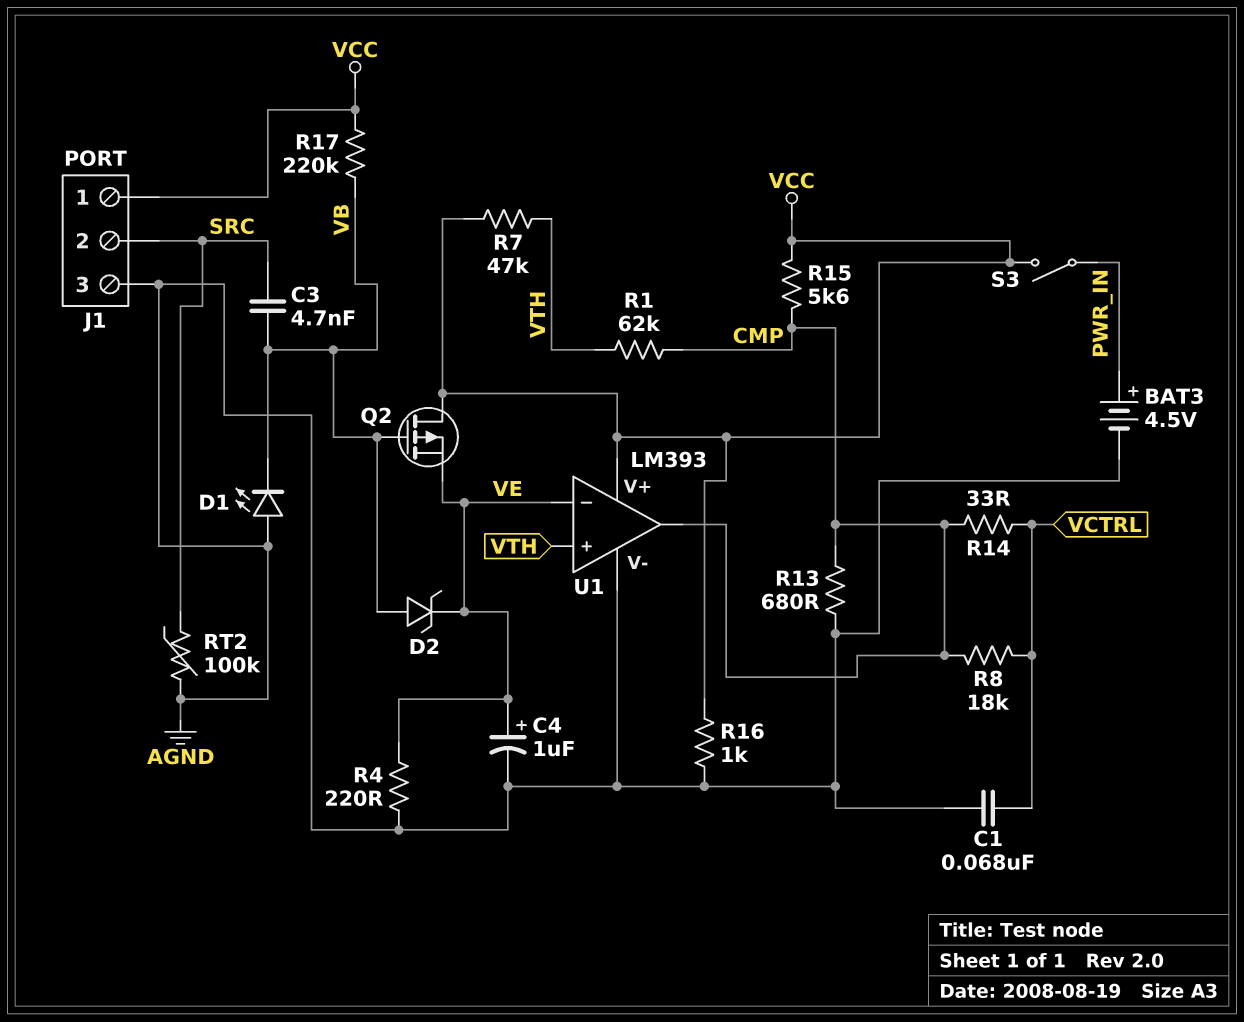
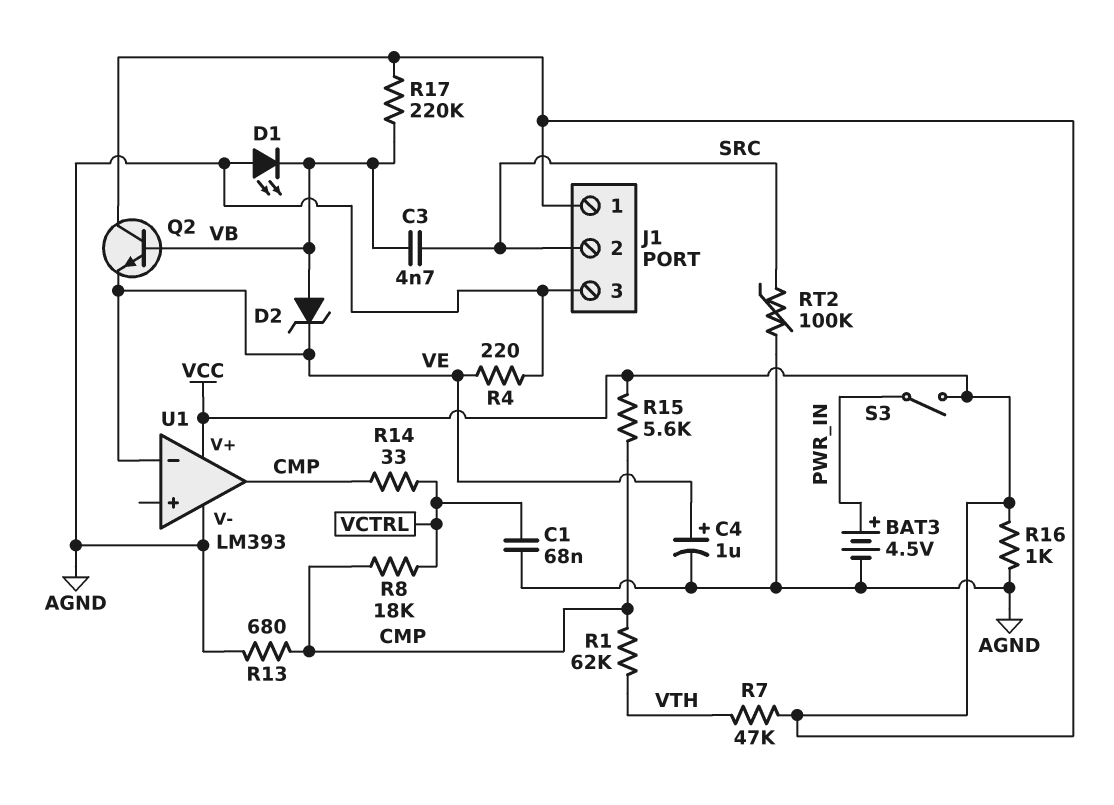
Q2: PMOS (G VB, D VCC, S VE) -> NPN (B VB, C VCC, E VE)
U1 pin in+: VTH -> none

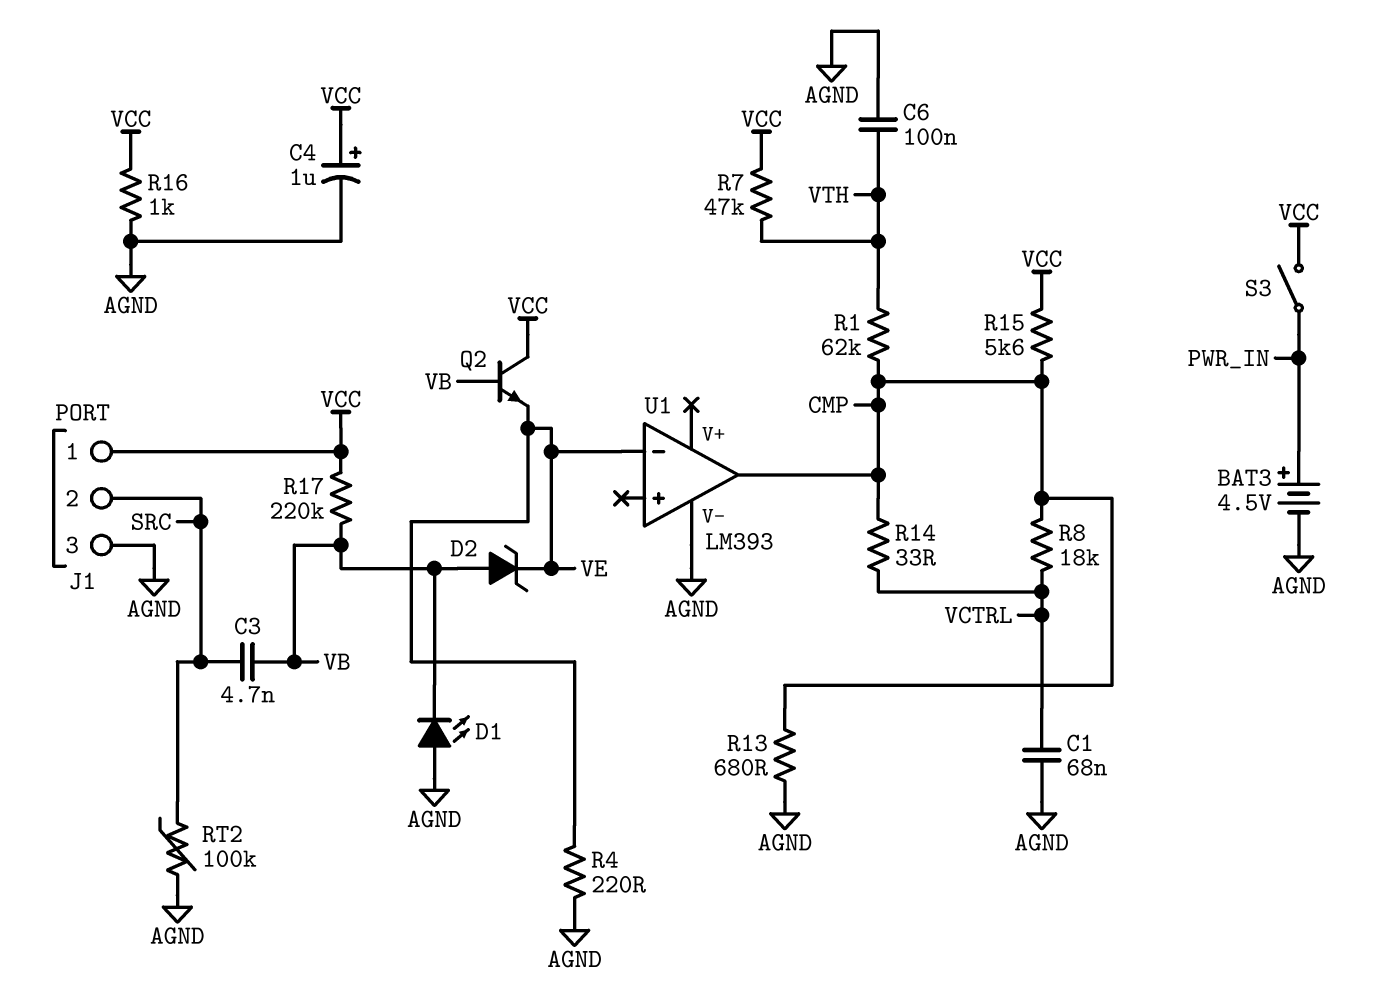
C4: 1uF (plus VE, minus AGND) -> 1uF (plus VCC, minus AGND)
C6: none -> 100nF (AGND, VTH)
U1 pin V+: VCC -> none

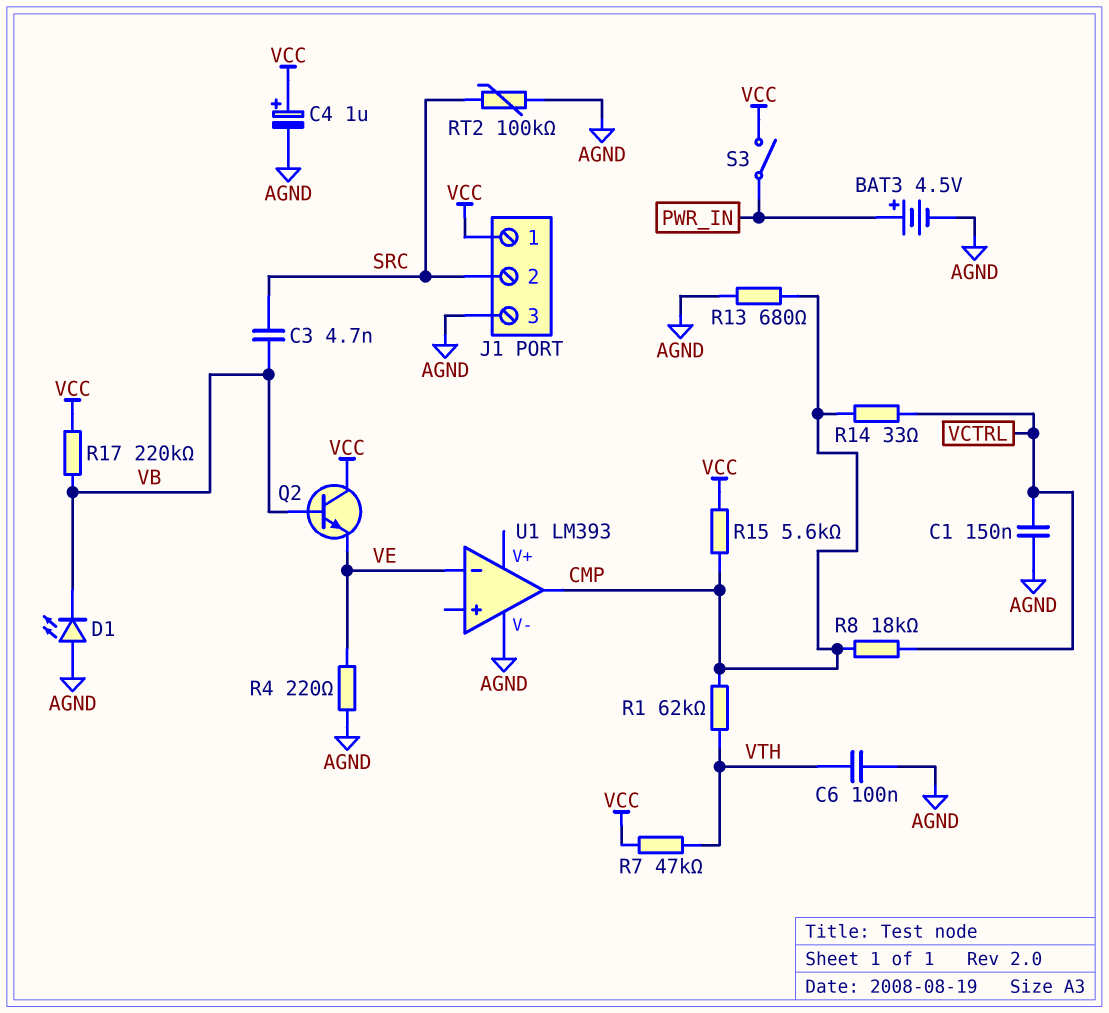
C1: 68nF (AGND, VCTRL) -> 150nF (AGND, VCTRL)
D2: zener (A VB, K VE) -> none
R16: 1k (AGND, VCC) -> none

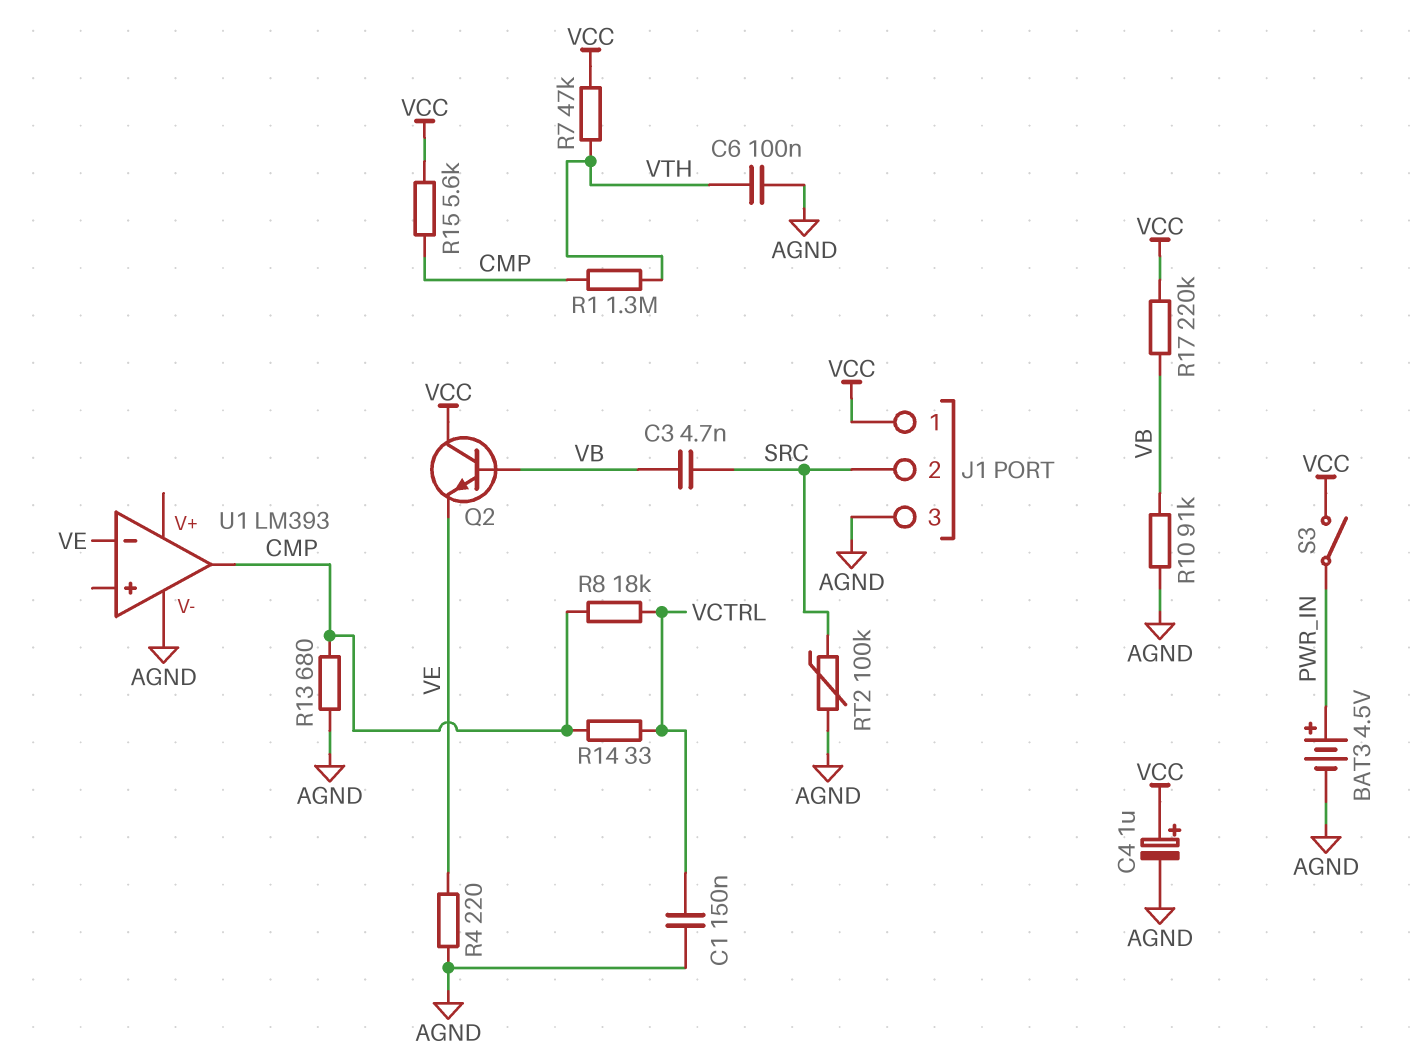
D1: LED (A AGND, K VB) -> none
R1: 62k (CMP, VTH) -> 1.3M (CMP, VTH)
R10: none -> 91k (AGND, VB)

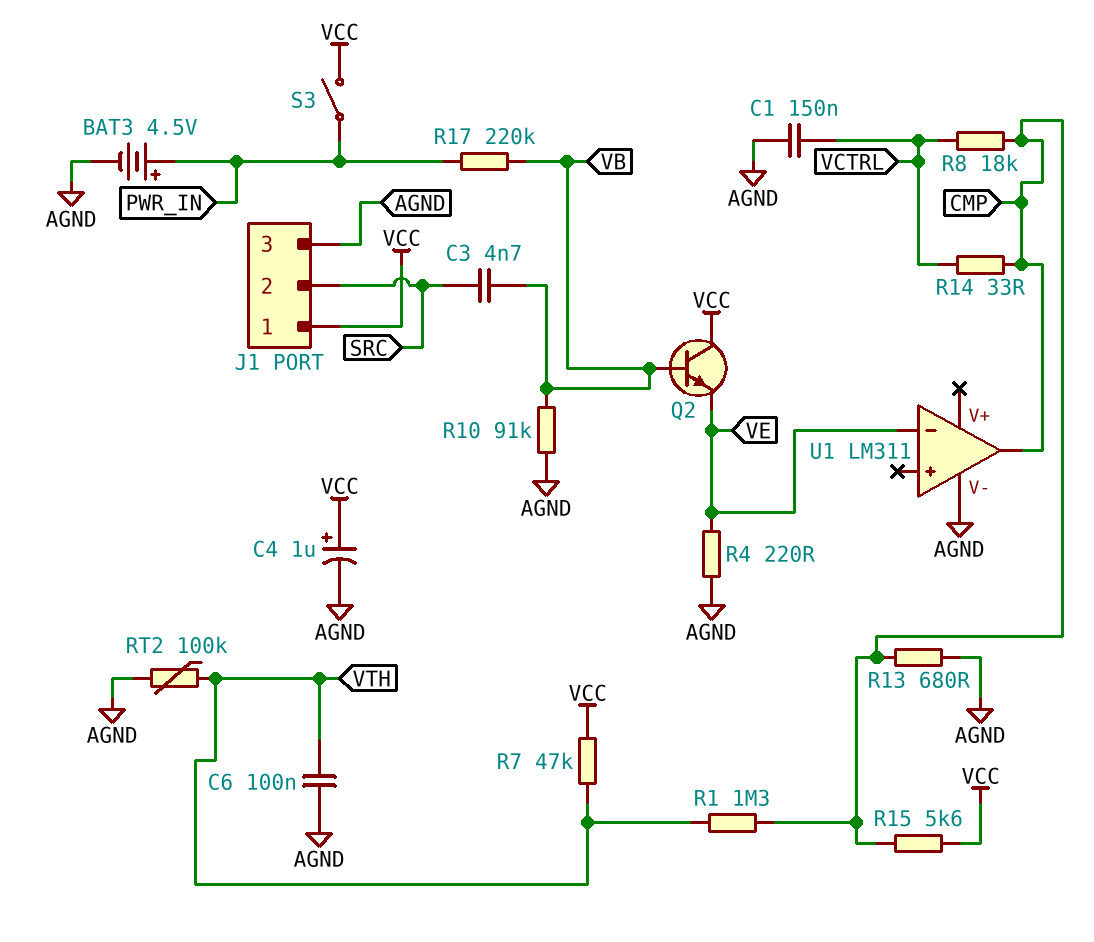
R17: 220k (VB, VCC) -> 220k (PWR_IN, VB)
RT2: 100k (AGND, SRC) -> 100k (AGND, VTH)
U1: LM393 -> LM311

